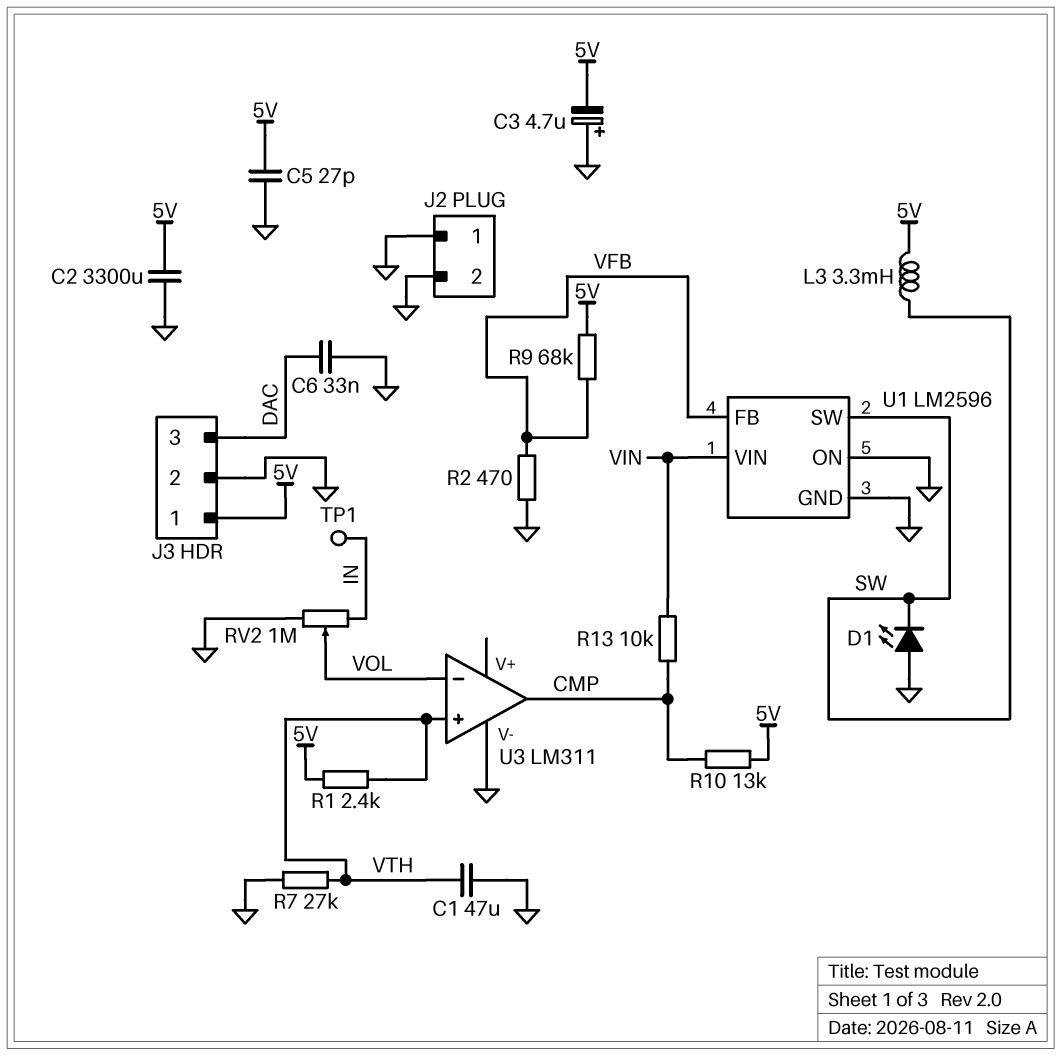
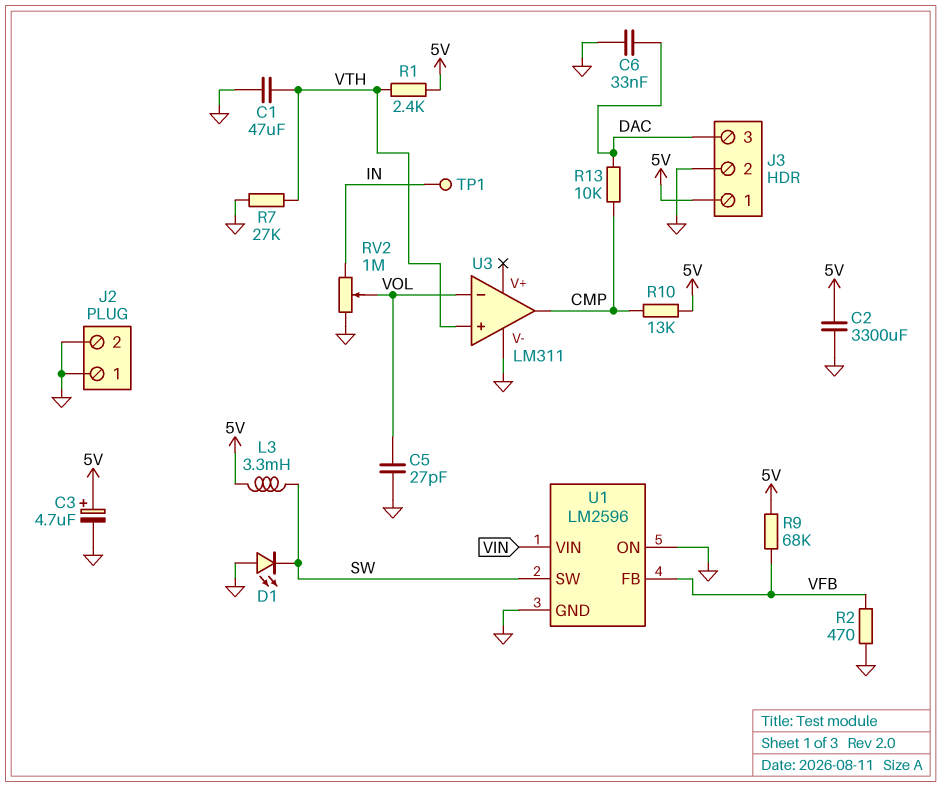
C3: 4.7uF (plus GND, minus 5V) -> 4.7uF (plus 5V, minus GND)
C5: 27pF (5V, GND) -> 27pF (GND, VOL)
R13: 10k (CMP, VIN) -> 10k (CMP, DAC)

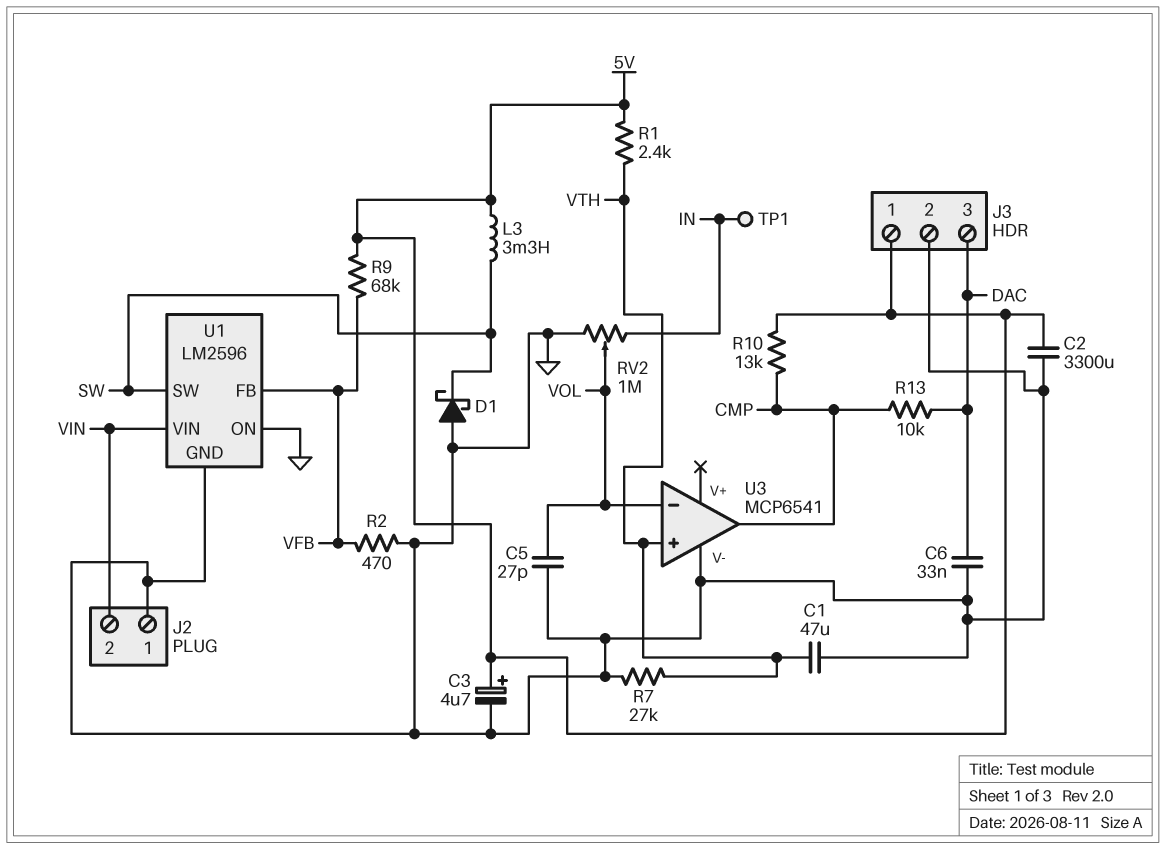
D1: LED (A GND, K SW) -> schottky (A GND, K SW)
J2 pin 2: GND -> VIN
U3: LM311 -> MCP6541

